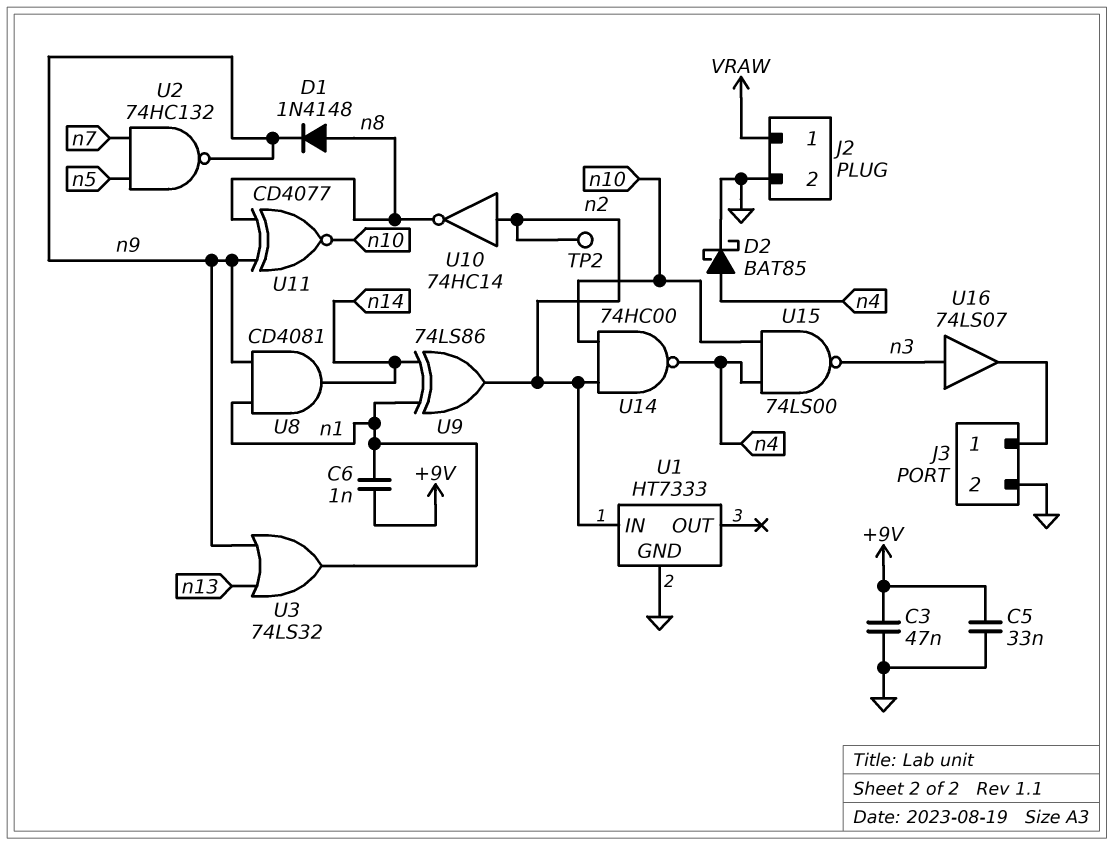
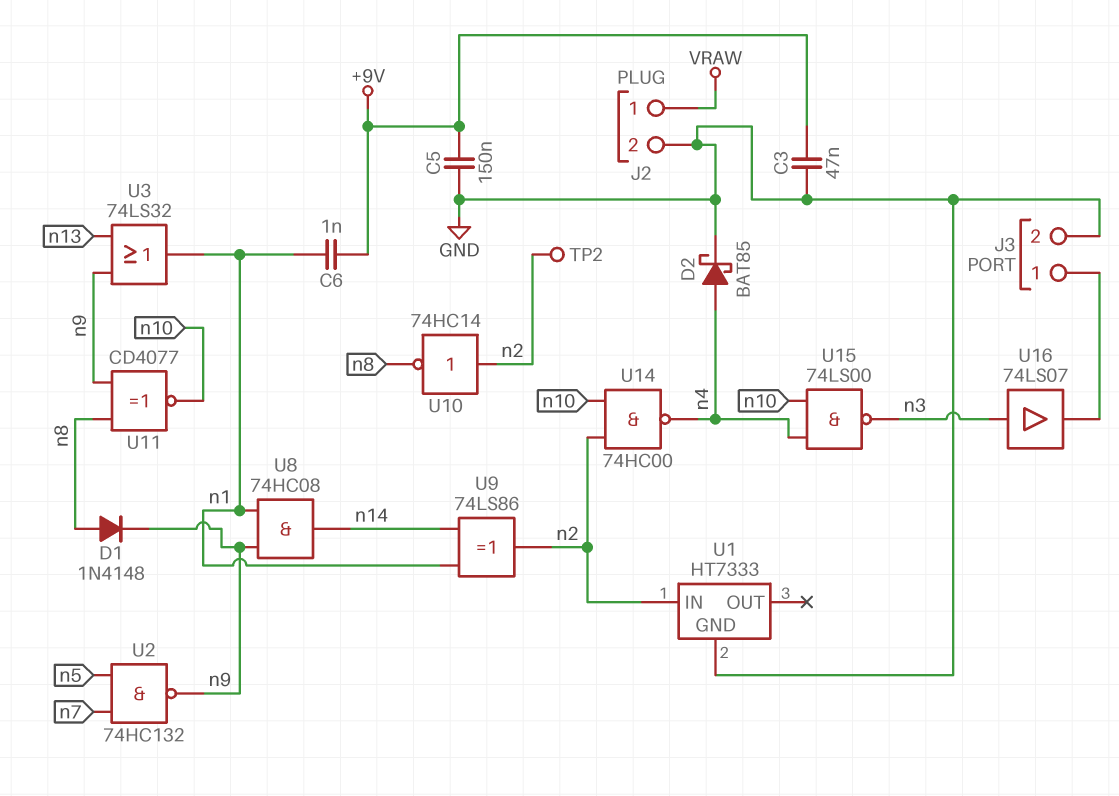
C5: 33nF (+9V, GND) -> 150nF (+9V, GND)
U8: AND CD4081 (in n1, in n9, out n14) -> AND 74HC08 (in n1, in n9, out n14)

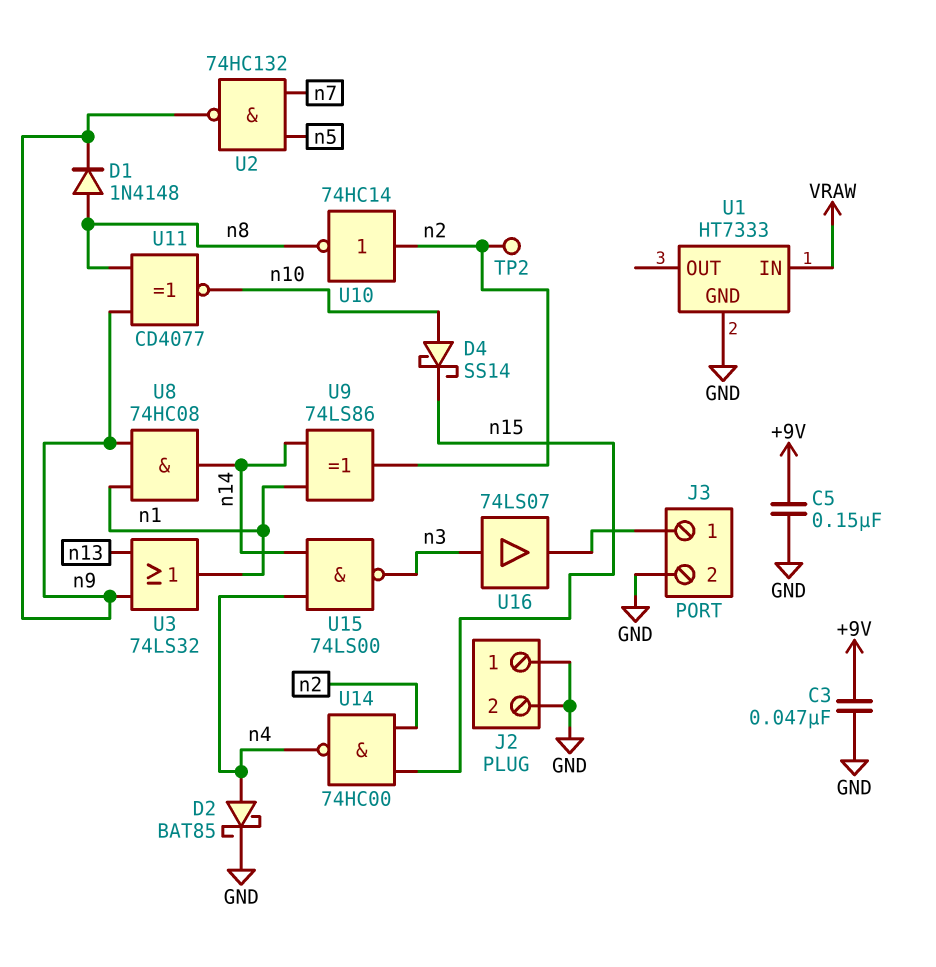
C6: 1nF (+9V, n1) -> none
D4: none -> schottky SS14 (A n10, K n15)
J2 pin 1: VRAW -> GND
U1 pin IN: n2 -> VRAW
U14: NAND 74HC00 (in n2, in n10, out n4) -> NAND 74HC00 (in n2, in n15, out n4)
U15: NAND 74LS00 (in n4, in n10, out n3) -> NAND 74LS00 (in n4, in n14, out n3)

